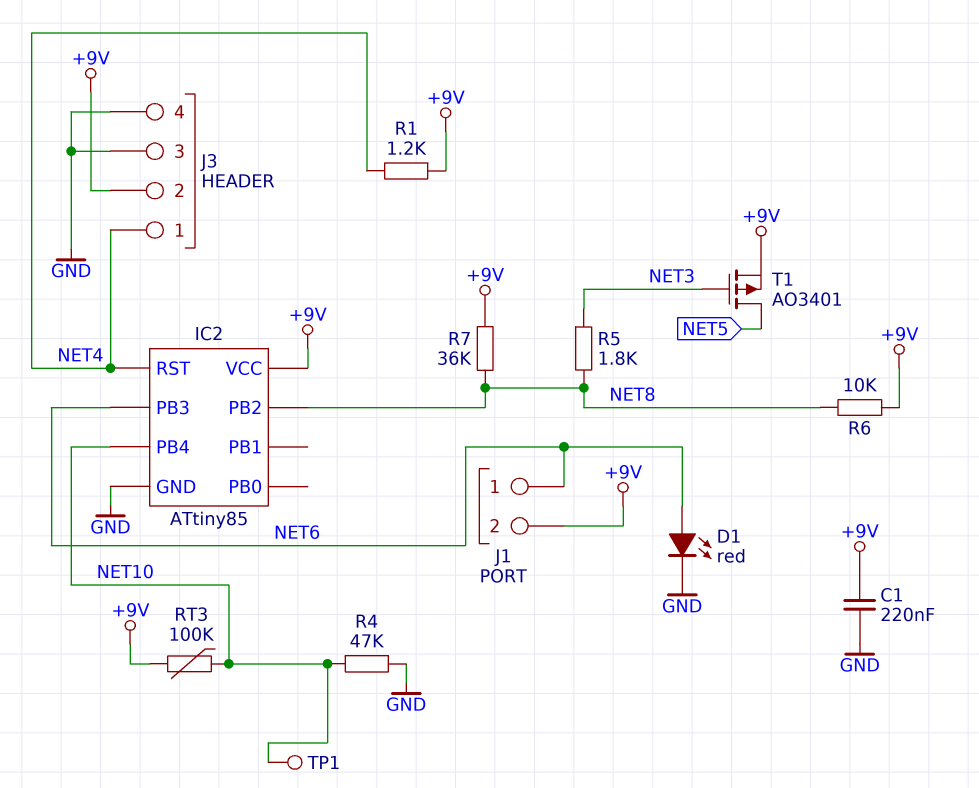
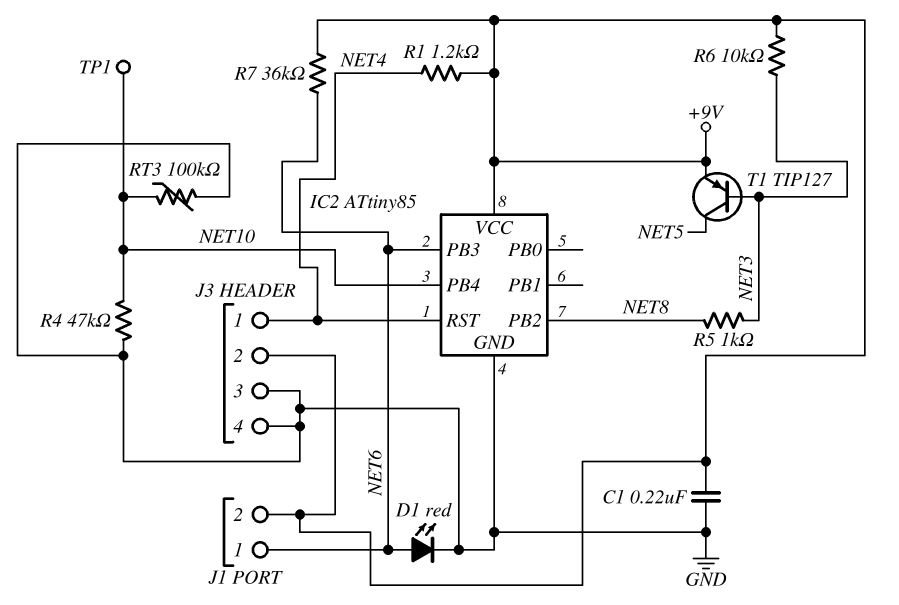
R5: 1.8k (NET3, NET8) -> 1k (NET3, NET8)
R6: 10k (+9V, NET8) -> 10k (+9V, NET3)
R7: 36k (+9V, NET8) -> 36k (+9V, NET6)
RT3: 100k (+9V, NET10) -> 100k (GND, NET10)
T1: PMOS AO3401 (G NET3, D NET5, S +9V) -> PNP TIP127 (B NET3, C NET5, E +9V)

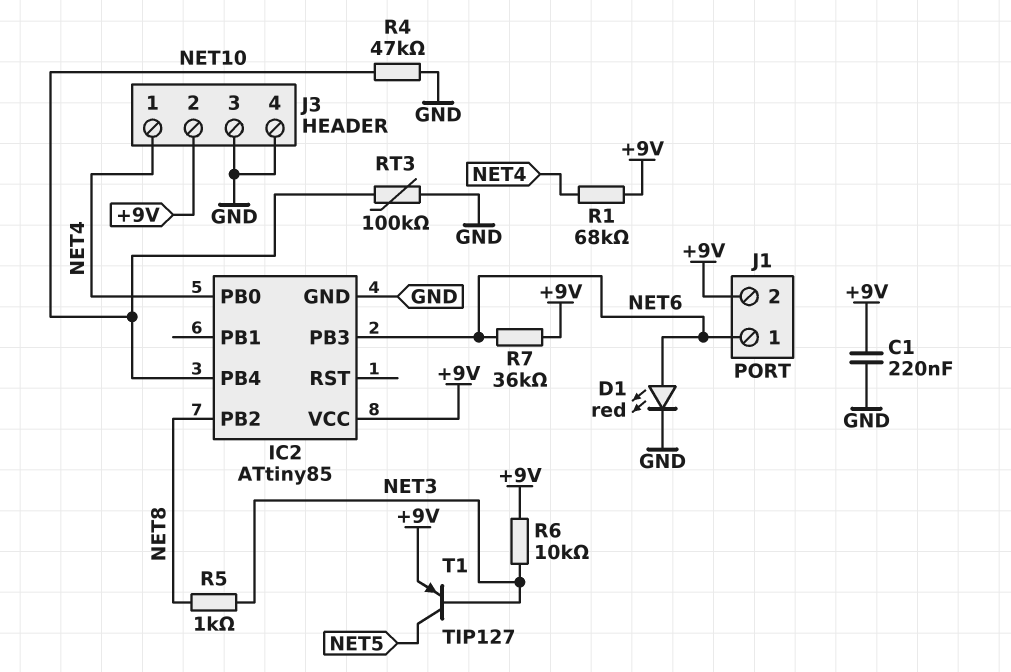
IC2 pin PB0: none -> NET4
IC2 pin RST: NET4 -> none
R1: 1.2k (+9V, NET4) -> 68k (+9V, NET4)
TP1: test point (NET10) -> none

